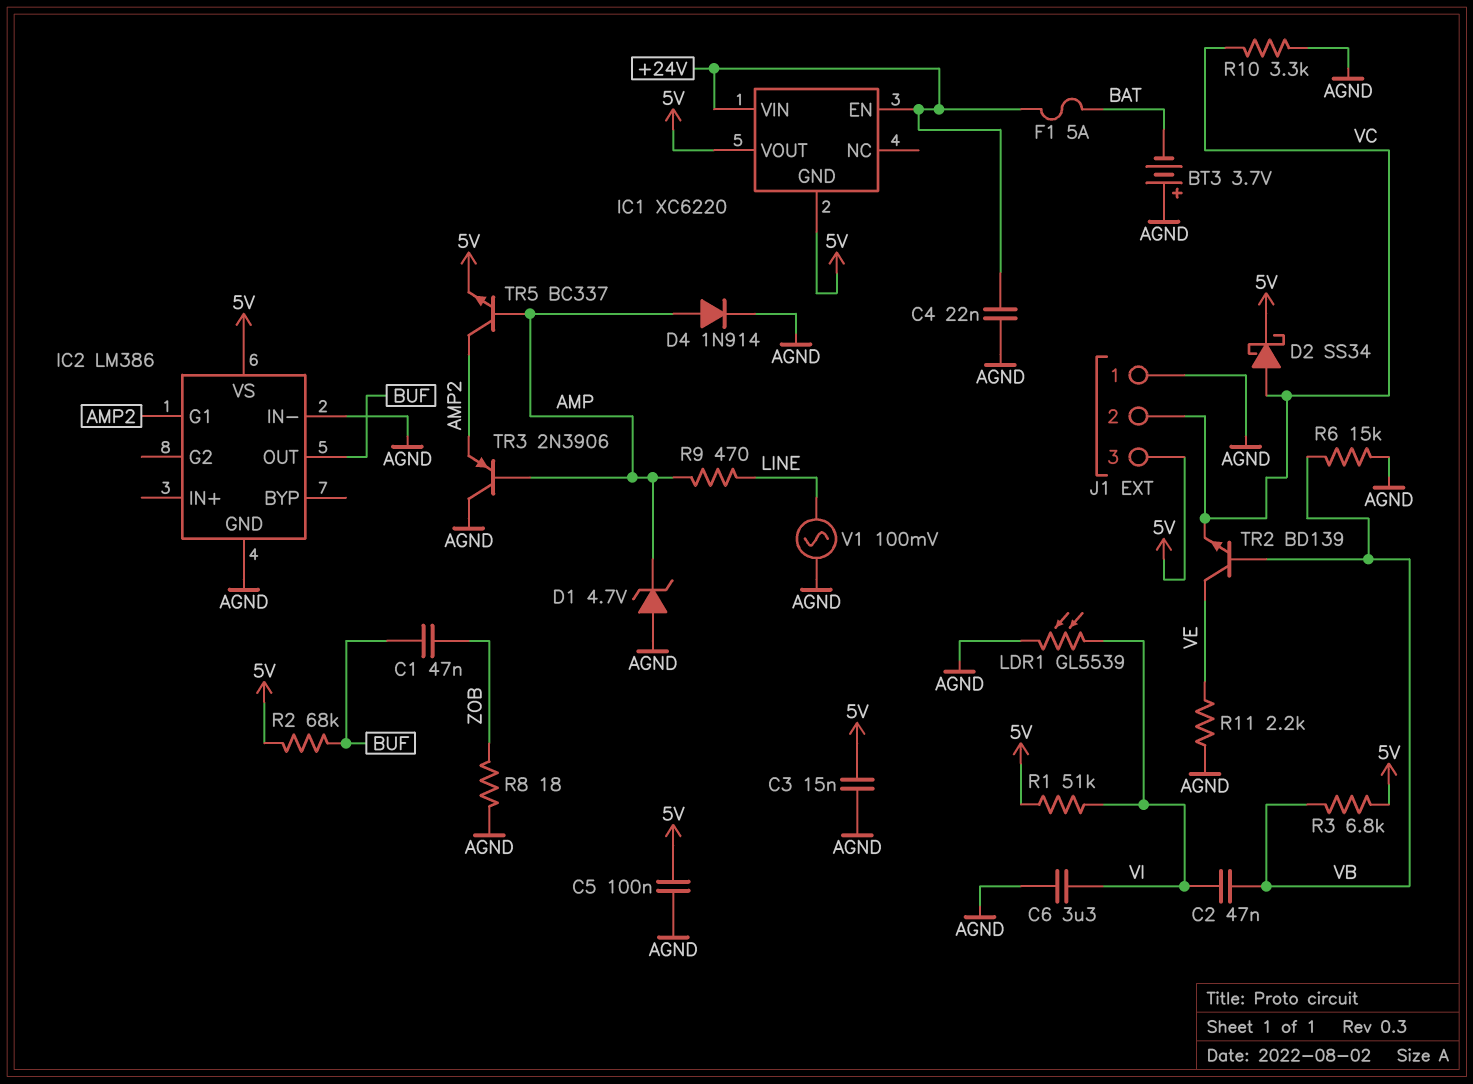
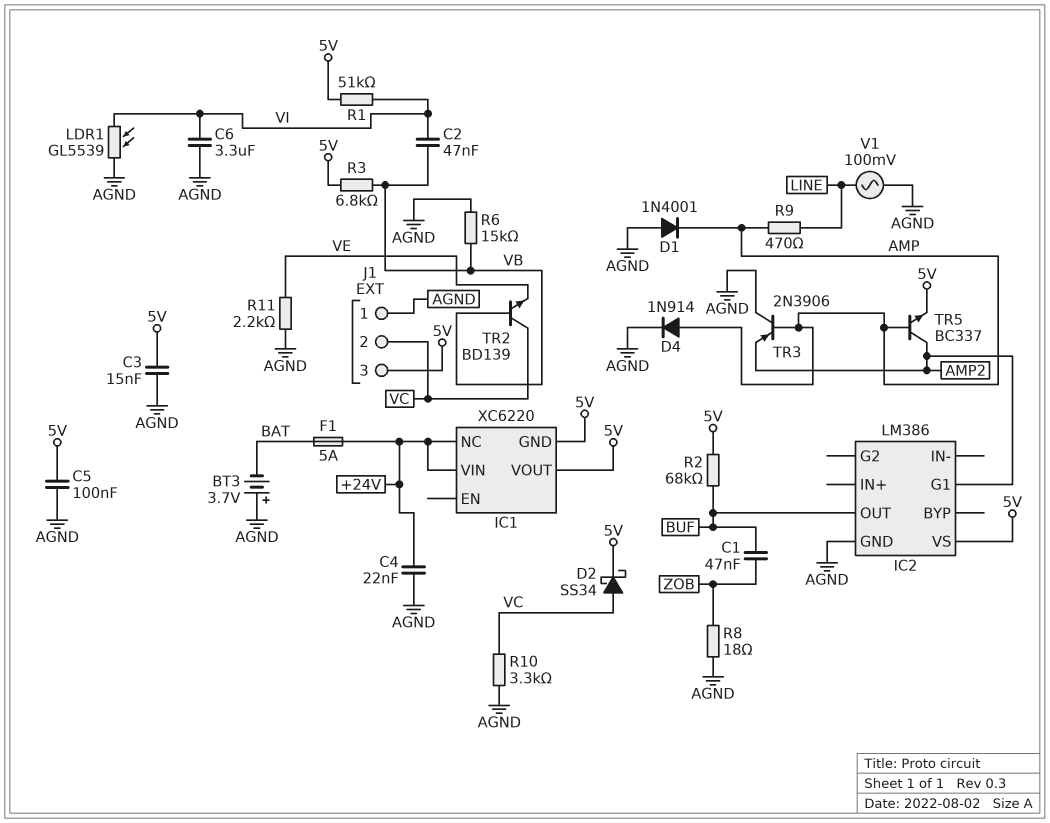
D1: zener 4.7V (A AGND, K AMP) -> diode 1N4001 (A AGND, K AMP)
IC1 pin EN: +24V -> none
IC1 pin NC: none -> +24V
IC2 pin IN-: AGND -> none
TR2: NPN BD139 (B VB, C VE, E VC) -> NPN BD139 (B VB, C VC, E VE)

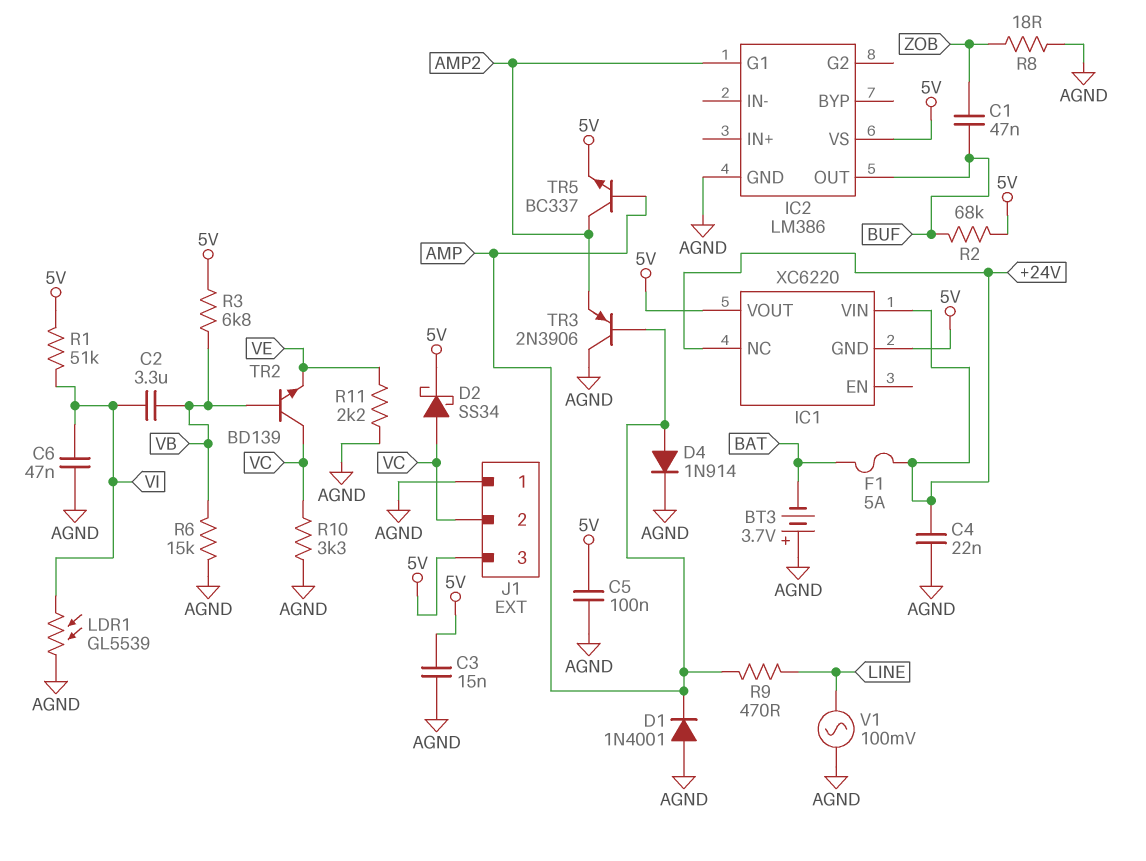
C2: 47nF (VB, VI) -> 3.3uF (VB, VI)
C6: 3.3uF (AGND, VI) -> 47nF (AGND, VI)

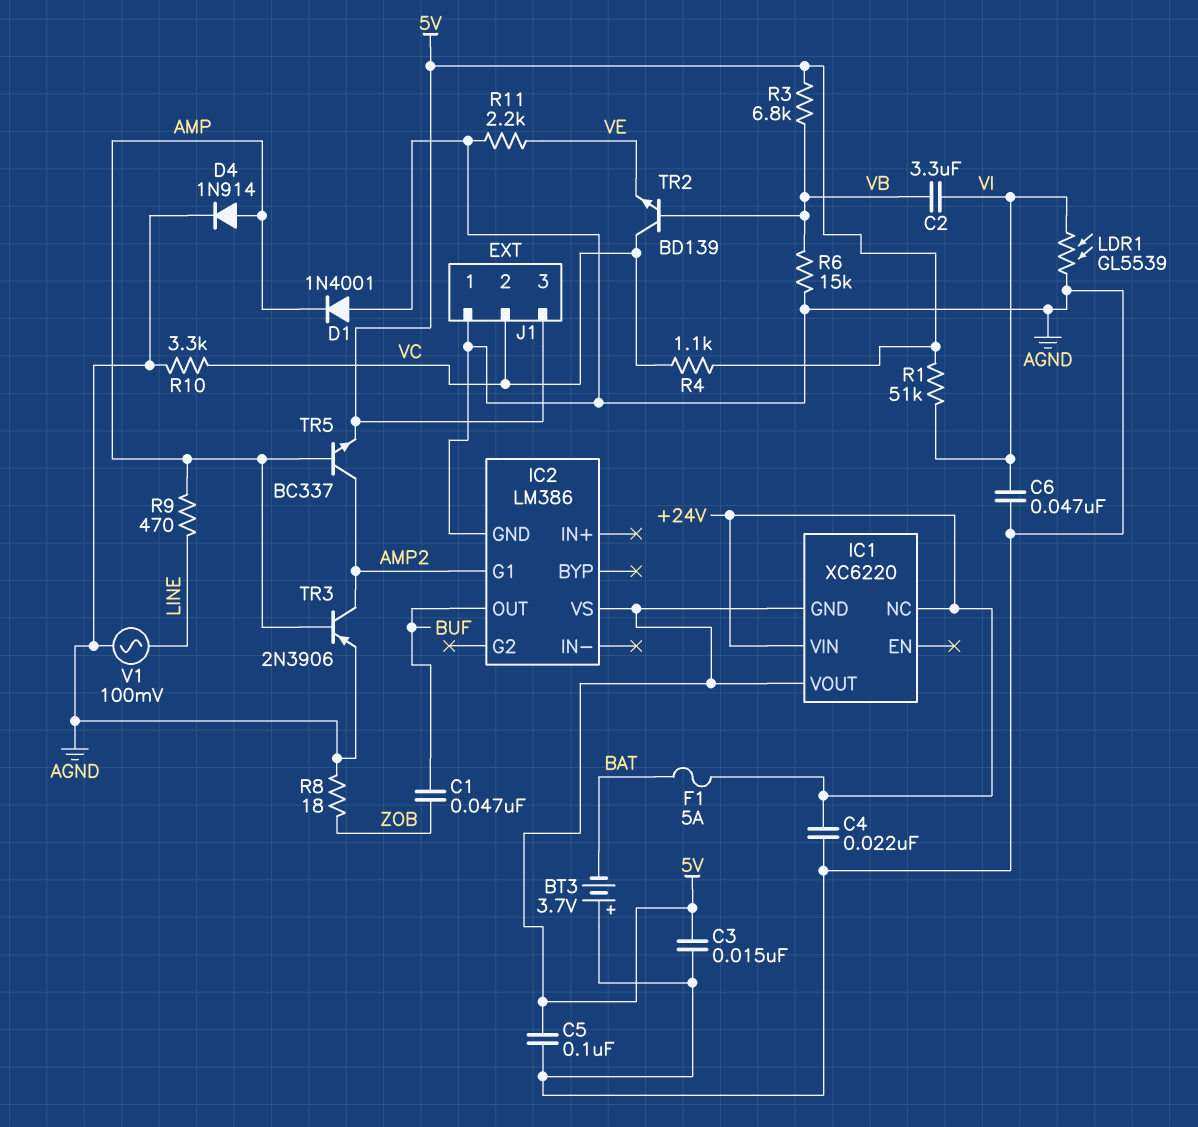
D2: schottky SS34 (A VC, K 5V) -> none
R2: 68k (5V, BUF) -> none
R4: none -> 1.1k (5V, VC)
TR3: PNP 2N3906 (B AMP, C AGND, E AMP2) -> PNP 2N3906 (B AMP, C AMP2, E AGND)

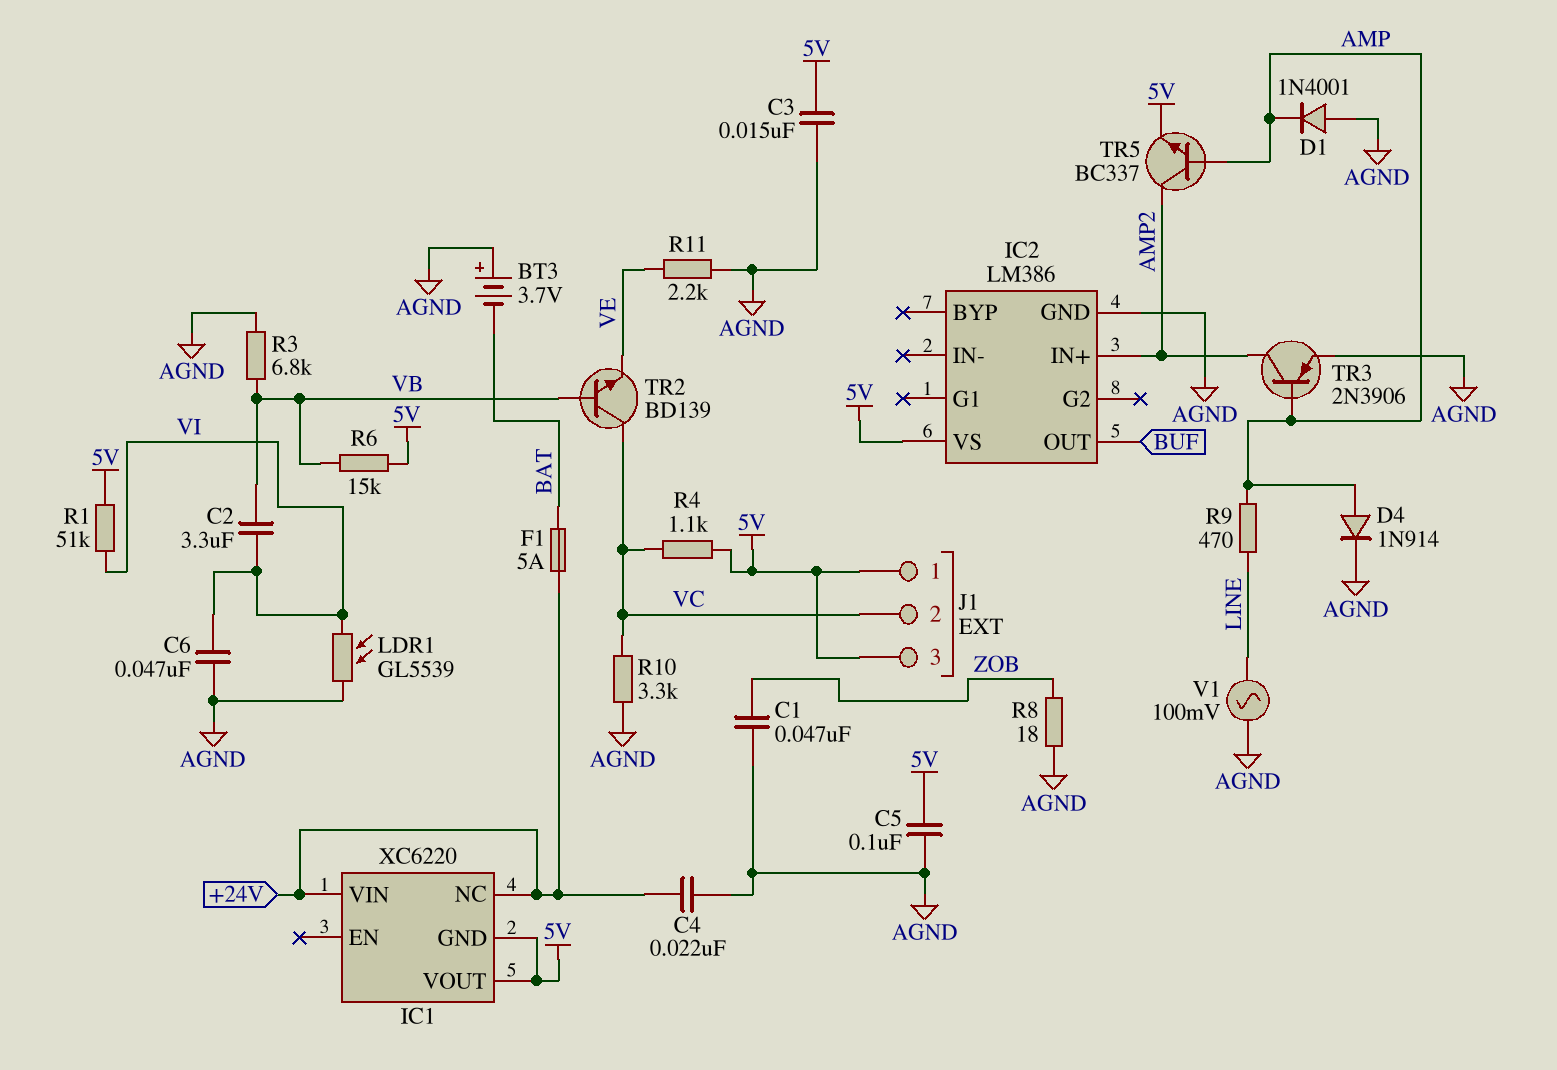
C1: 47nF (BUF, ZOB) -> 47nF (AGND, ZOB)
IC2 pin G1: AMP2 -> none
IC2 pin IN+: none -> AMP2
J1 pin 1: AGND -> 5V
R3: 6.8k (5V, VB) -> 6.8k (AGND, VB)
R6: 15k (AGND, VB) -> 15k (5V, VB)

